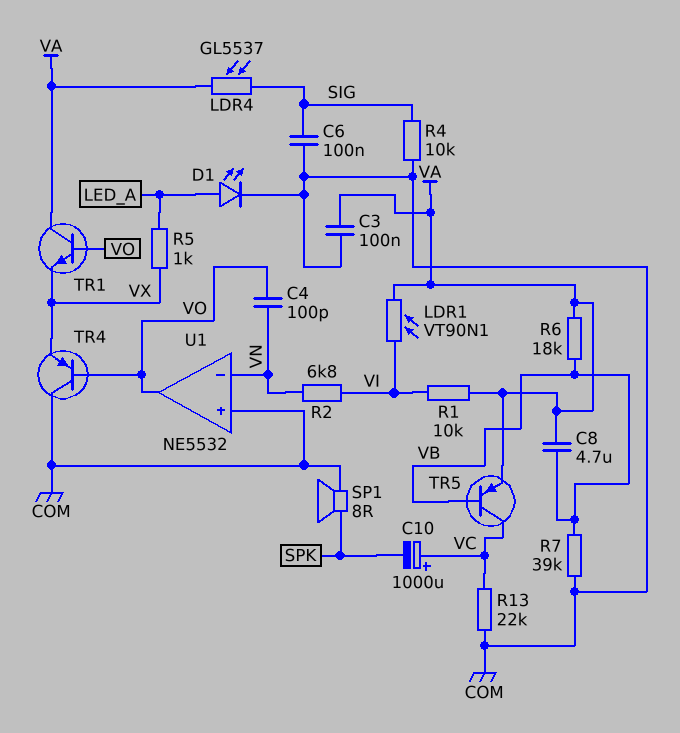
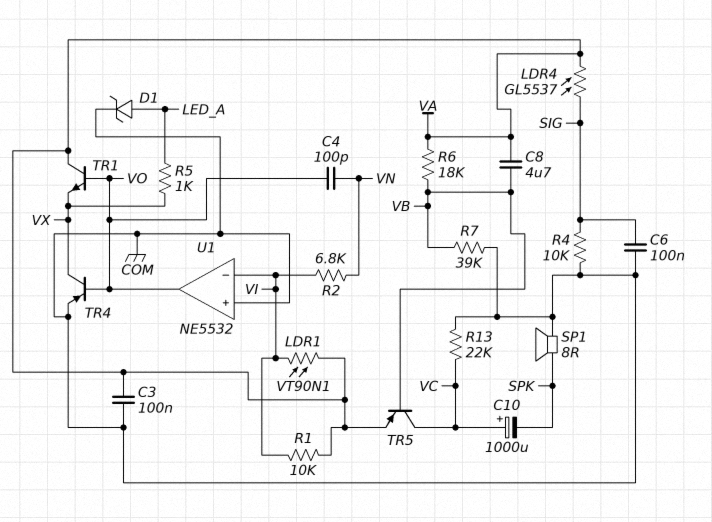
D1: LED (A LED_A, K COM) -> zener (A LED_A, K COM)
TR4: PNP (B VO, C COM, E VX) -> PNP (B VO, C VX, E COM)
U1 pin in-: VN -> VI

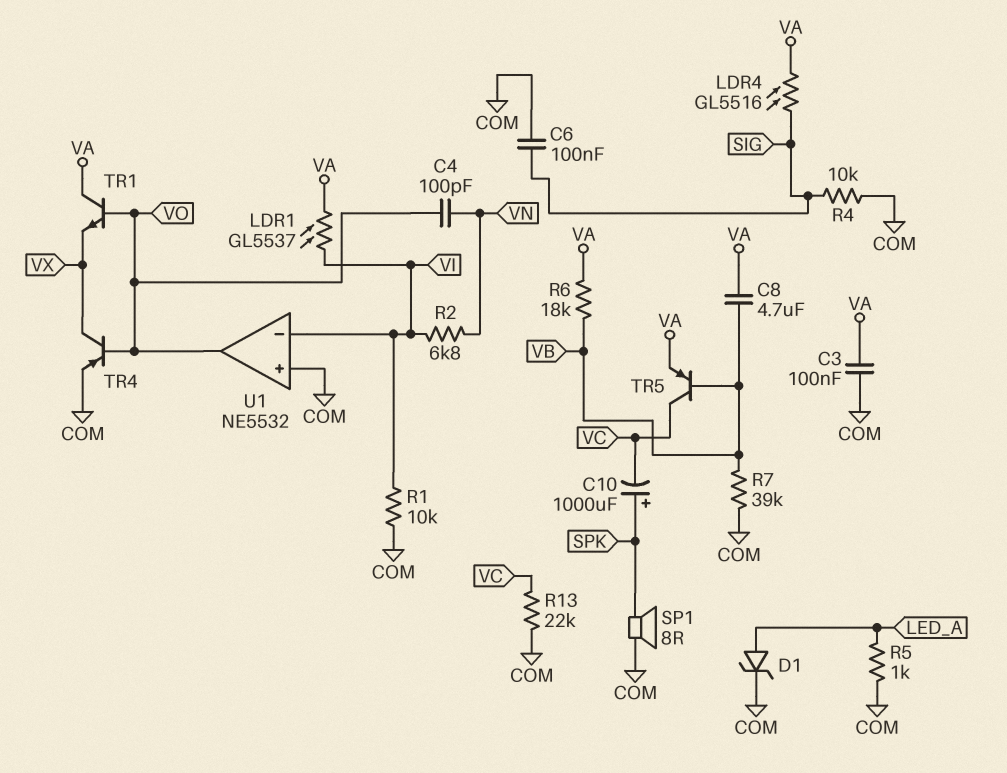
C10: 1000uF (plus VC, minus SPK) -> 1000uF (plus SPK, minus VC)
LDR1: VT90N1 (VA, VI) -> GL5537 (VA, VI)
LDR4: GL5537 (SIG, VA) -> GL5516 (SIG, VA)
R1: 10k (VA, VI) -> 10k (COM, VI)
R5: 1k (LED_A, VX) -> 1k (COM, LED_A)

